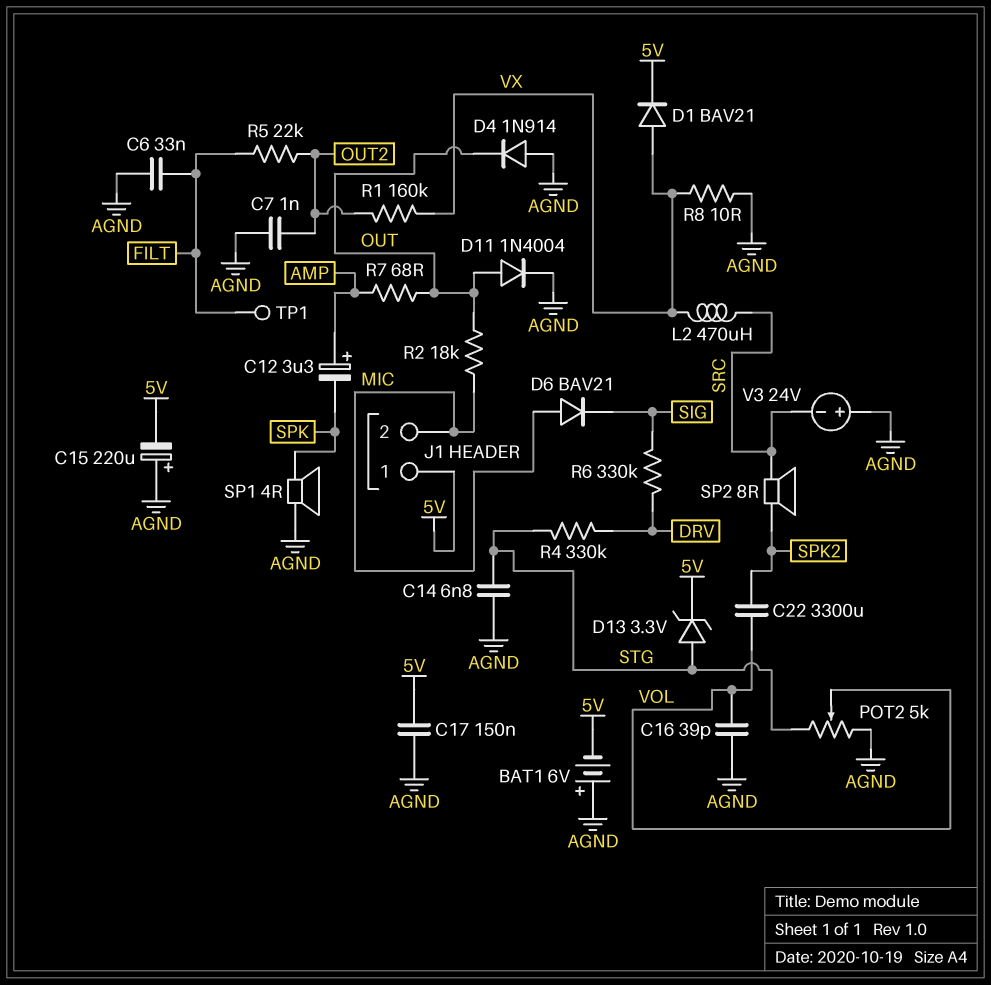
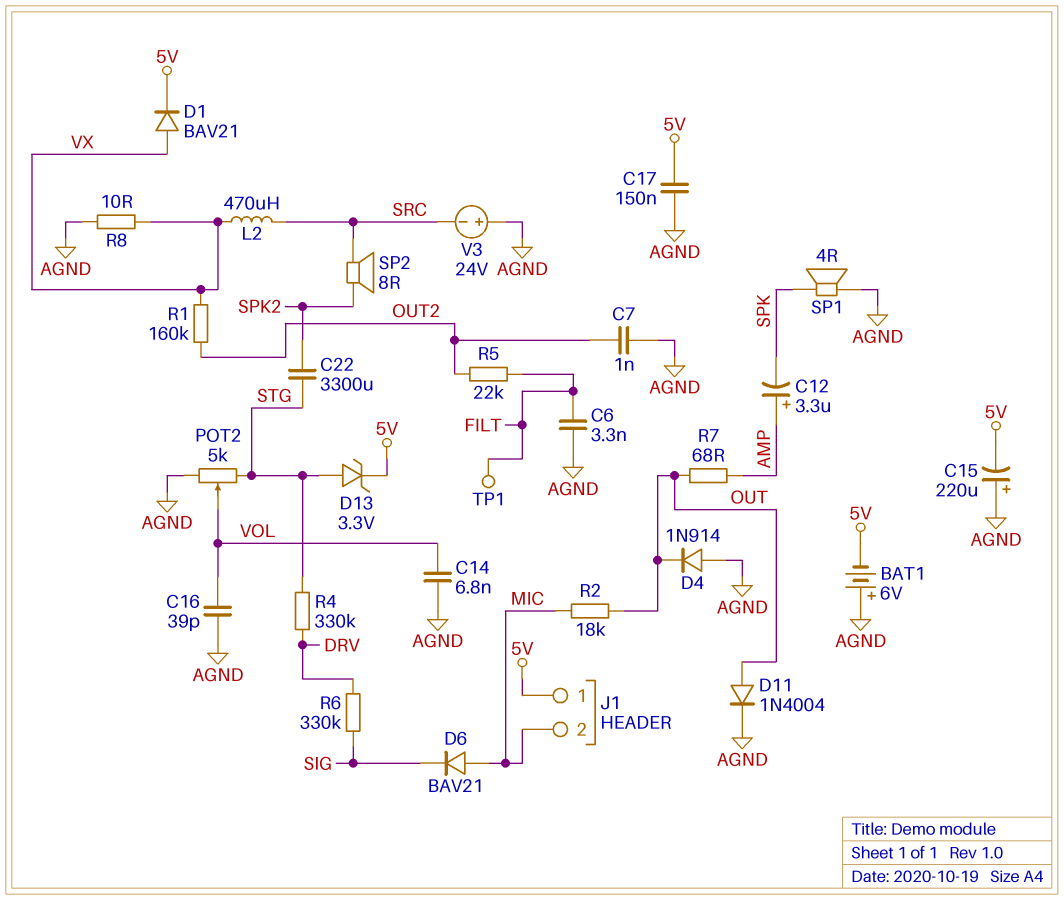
C6: 33nF (AGND, FILT) -> 3.3nF (AGND, FILT)
C14: 6.8nF (AGND, STG) -> 6.8nF (AGND, VOL)
C22: 3300uF (SPK2, VOL) -> 3300uF (SPK2, STG)

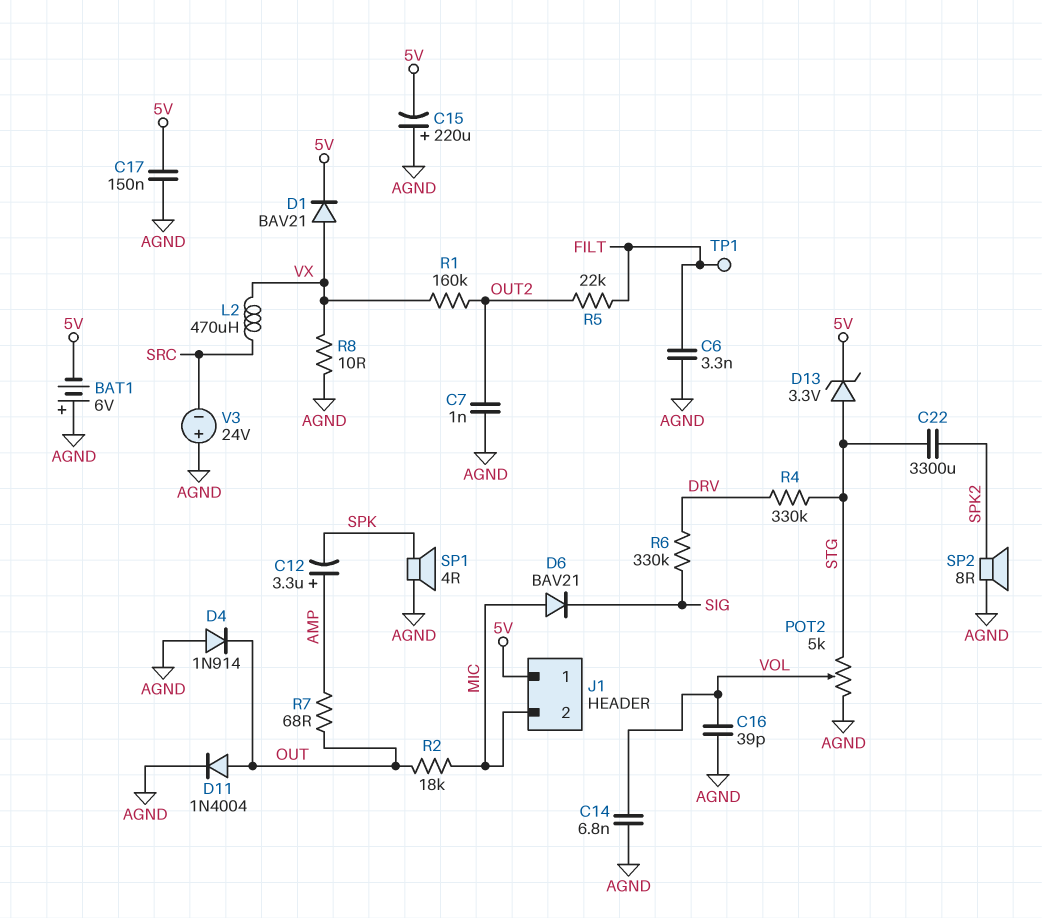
SP2: speaker 8R (SPK2, SRC) -> speaker 8R (AGND, SPK2)

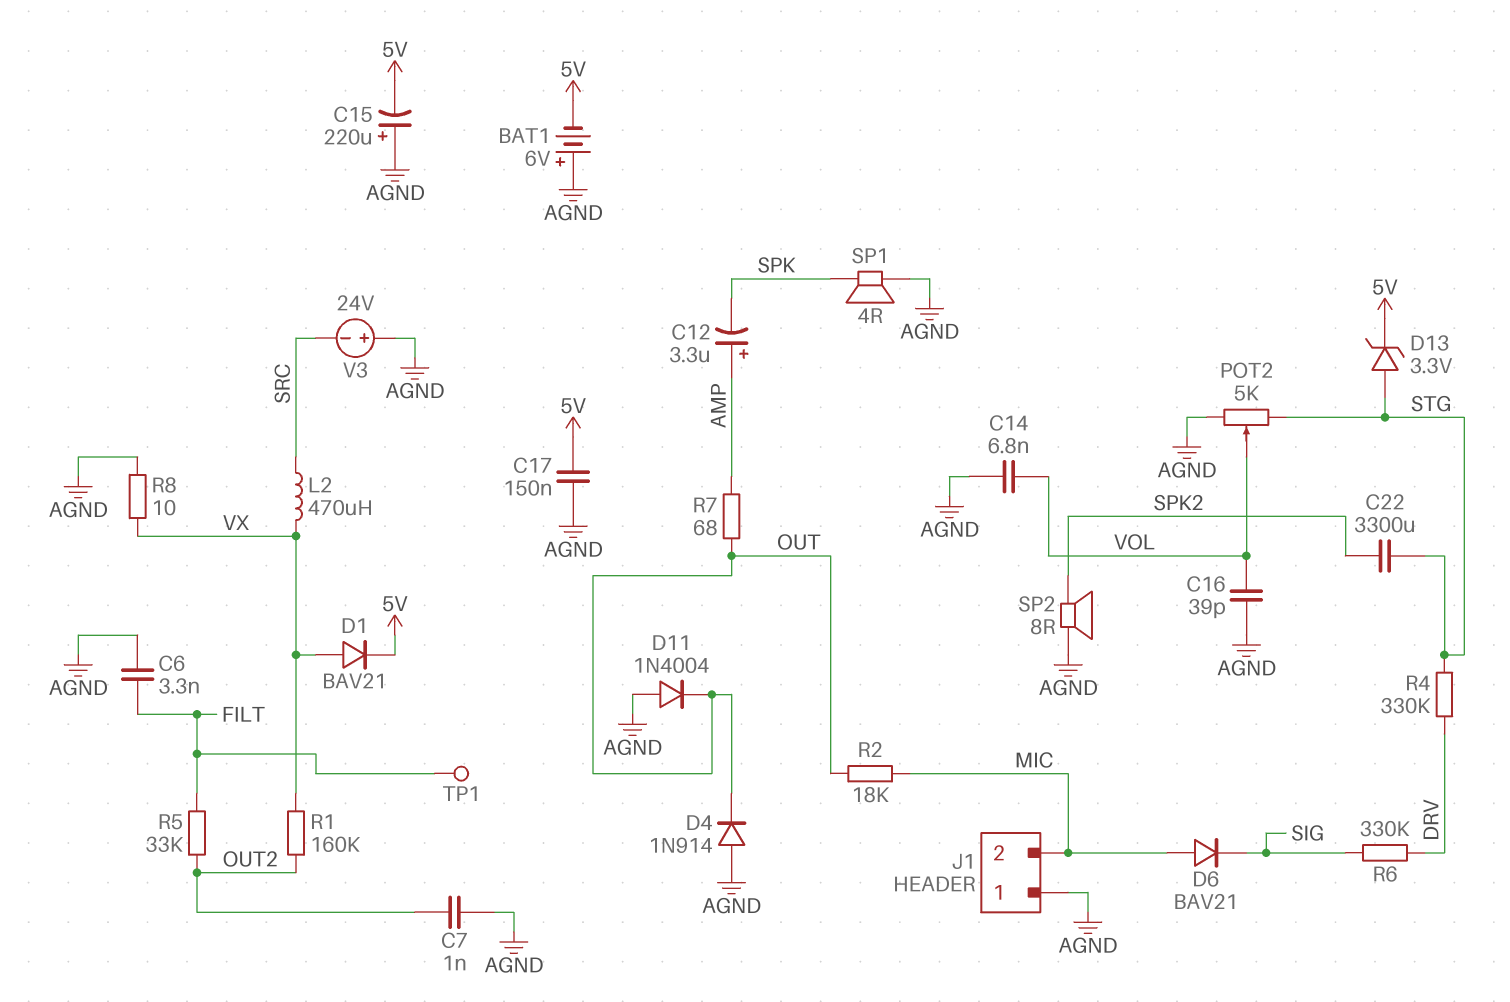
D11: diode 1N4004 (A OUT, K AGND) -> diode 1N4004 (A AGND, K OUT)
J1 pin 1: 5V -> AGND
R5: 22k (FILT, OUT2) -> 33k (FILT, OUT2)

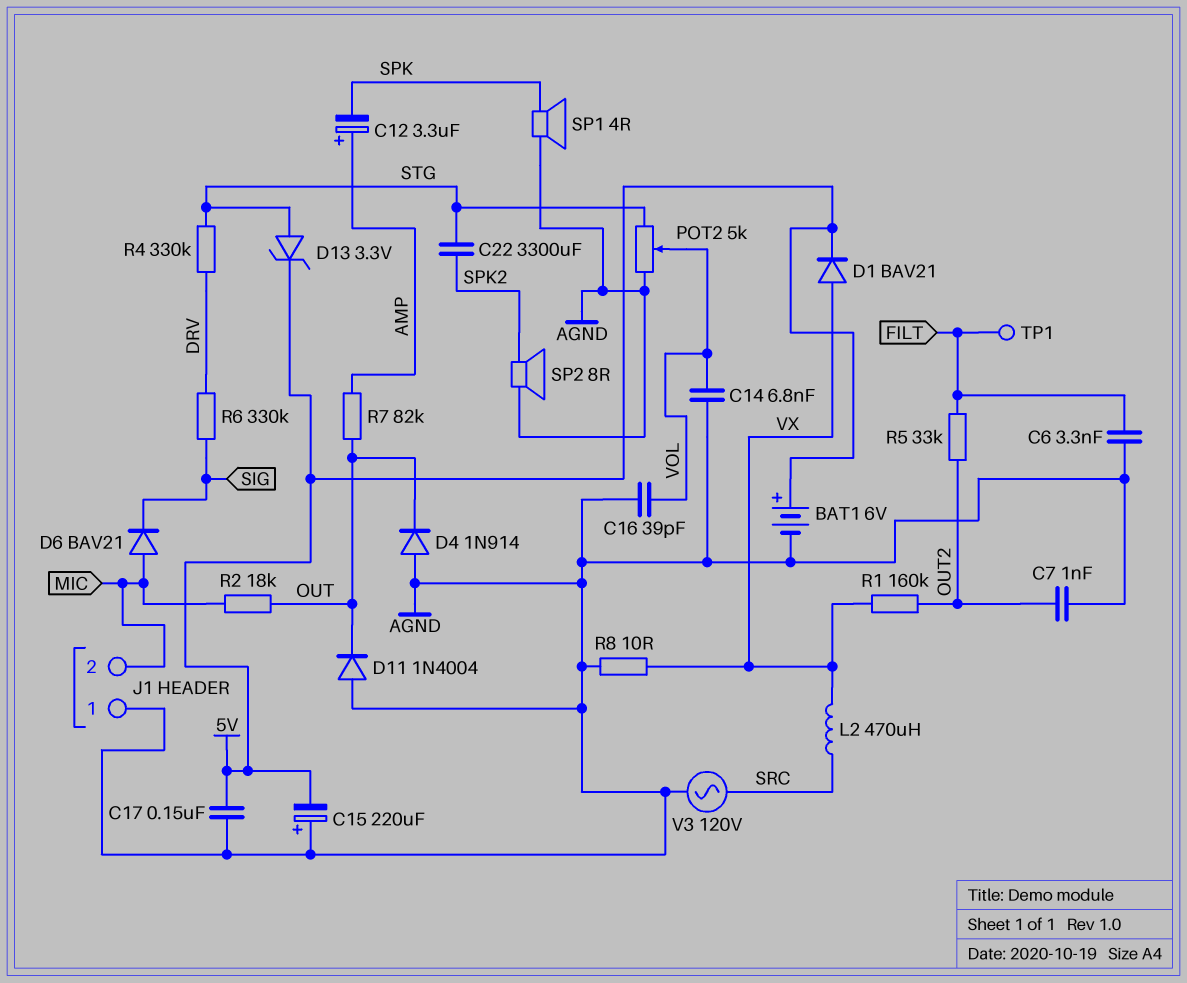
BAT1: 6V (plus AGND, minus 5V) -> 6V (plus 5V, minus AGND)
R7: 68 (AMP, OUT) -> 82k (AMP, OUT)
V3: 24V (plus AGND, minus SRC) -> AC 120V (AGND, SRC)

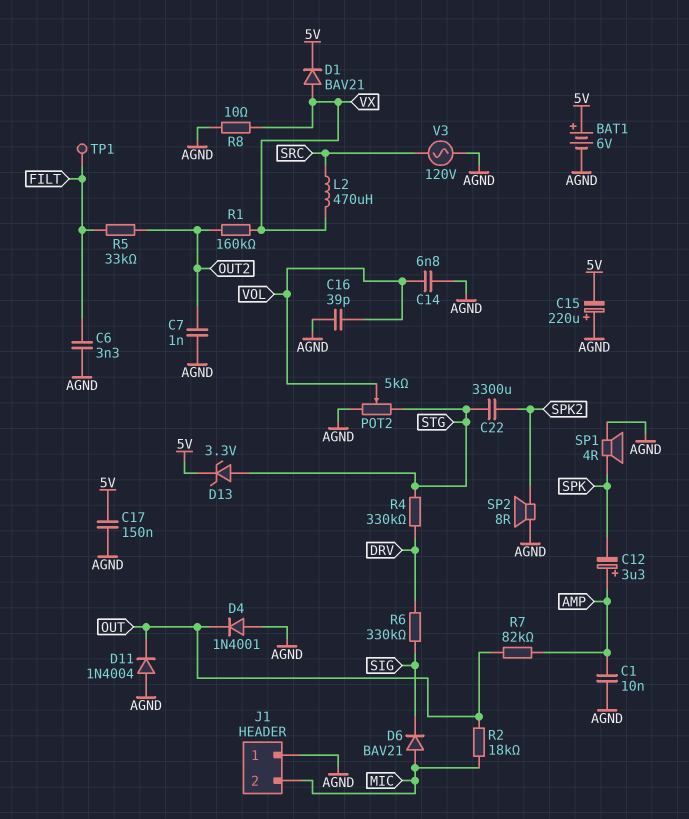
C1: none -> 10nF (AGND, AMP)
D4: diode 1N914 (A AGND, K OUT) -> diode 1N4001 (A AGND, K OUT)

